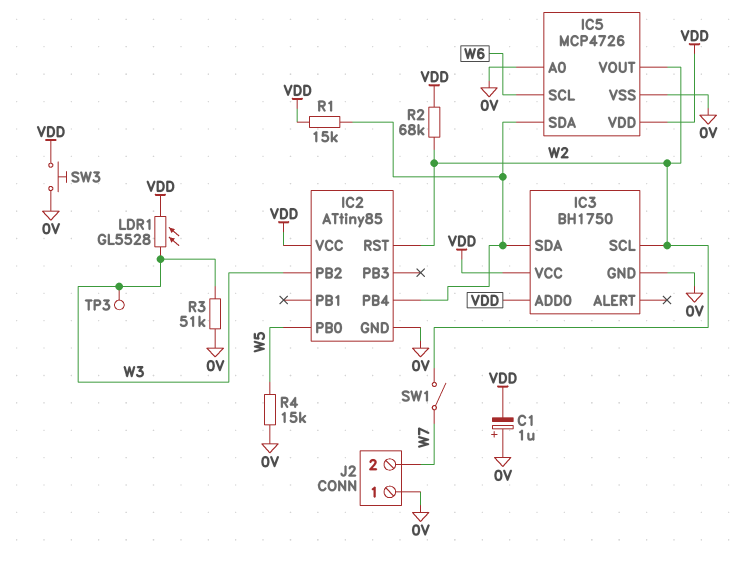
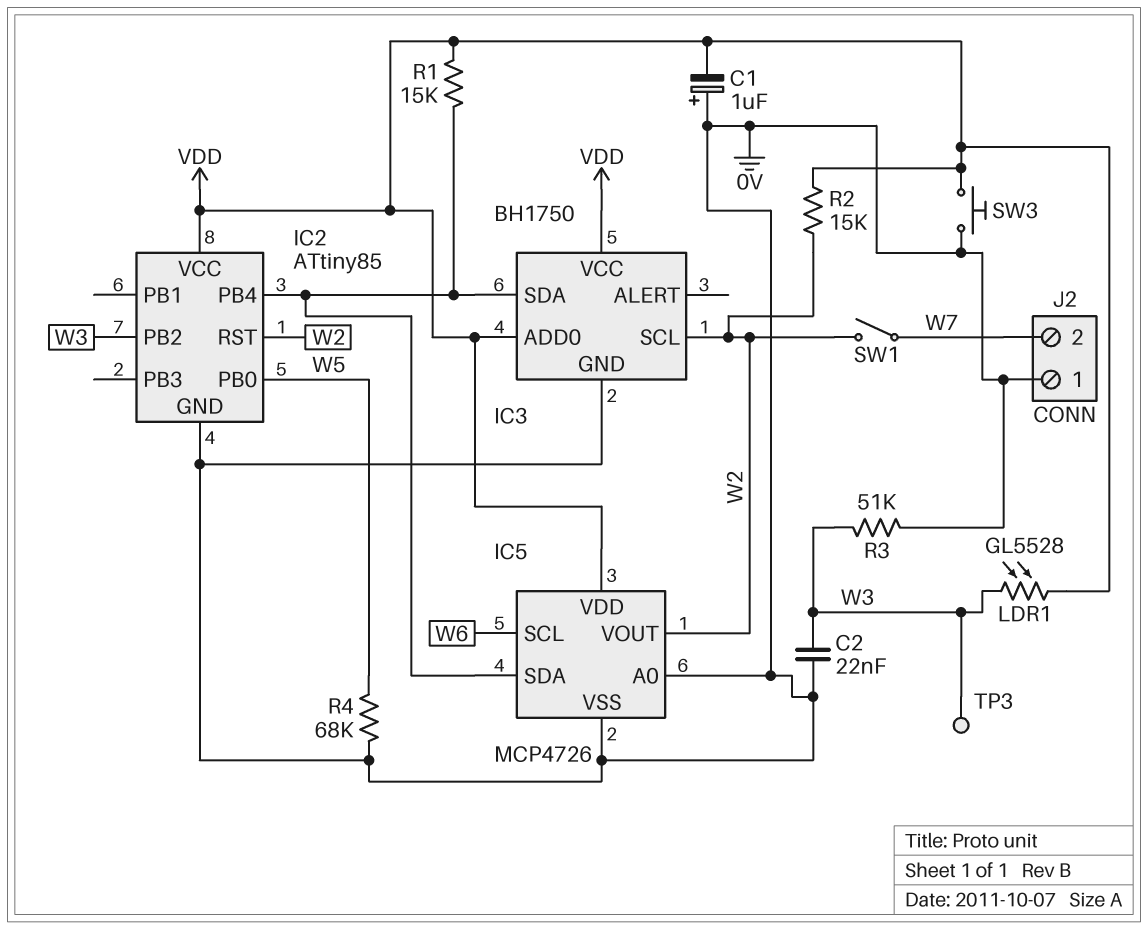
C2: none -> 22nF (0V, W3)
R2: 68k (VDD, W2) -> 15k (VDD, W2)
R4: 15k (0V, W5) -> 68k (0V, W5)

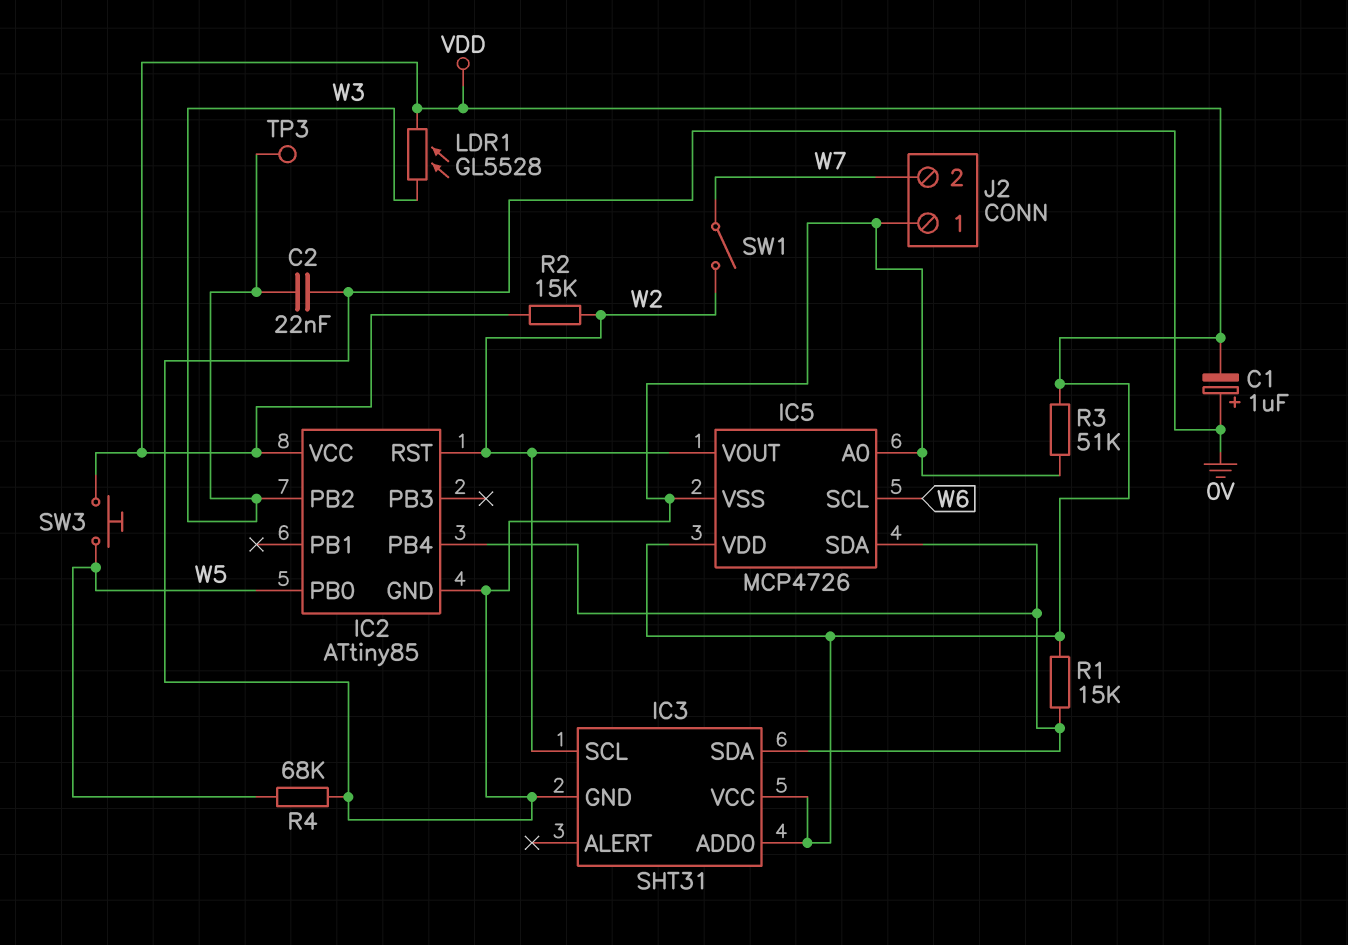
IC3: BH1750 -> SHT31
R3: 51k (0V, W3) -> 51k (0V, VDD)
SW3: button (0V, VDD) -> button (VDD, W5)

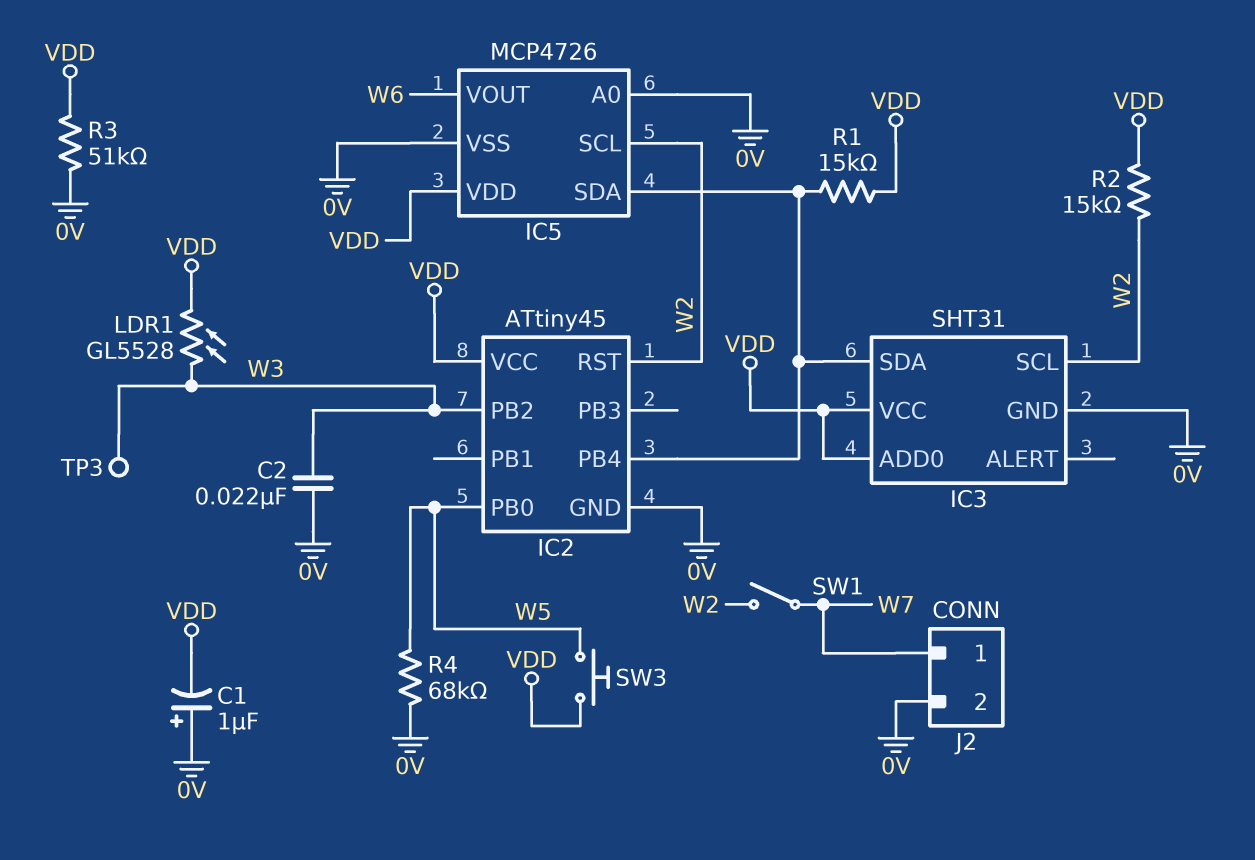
IC2: ATtiny85 -> ATtiny45
IC5 pin SCL: W6 -> W2
IC5 pin VOUT: W2 -> W6
J2 pin 1: 0V -> W7
J2 pin 2: W7 -> 0V

